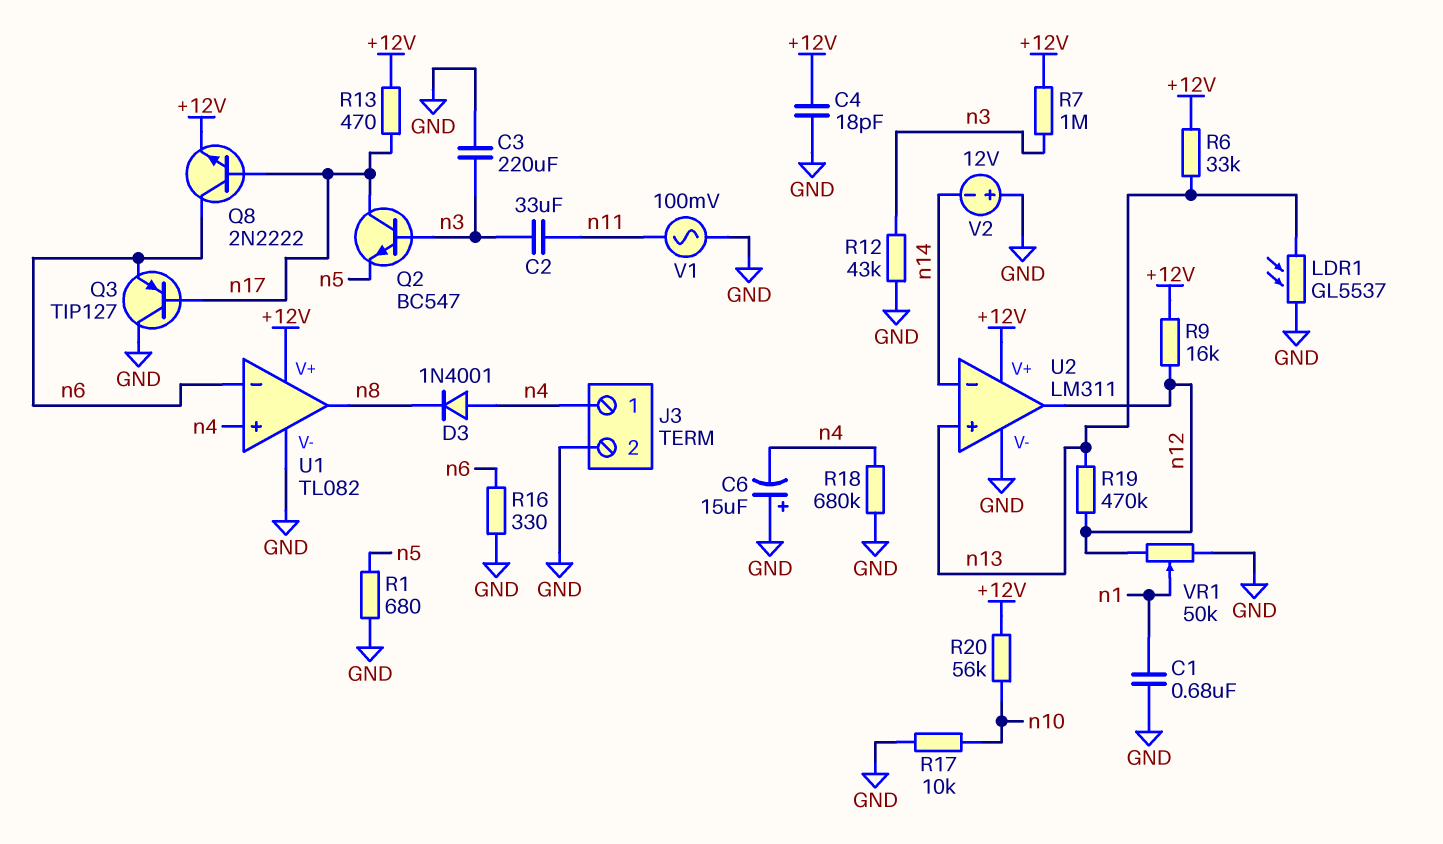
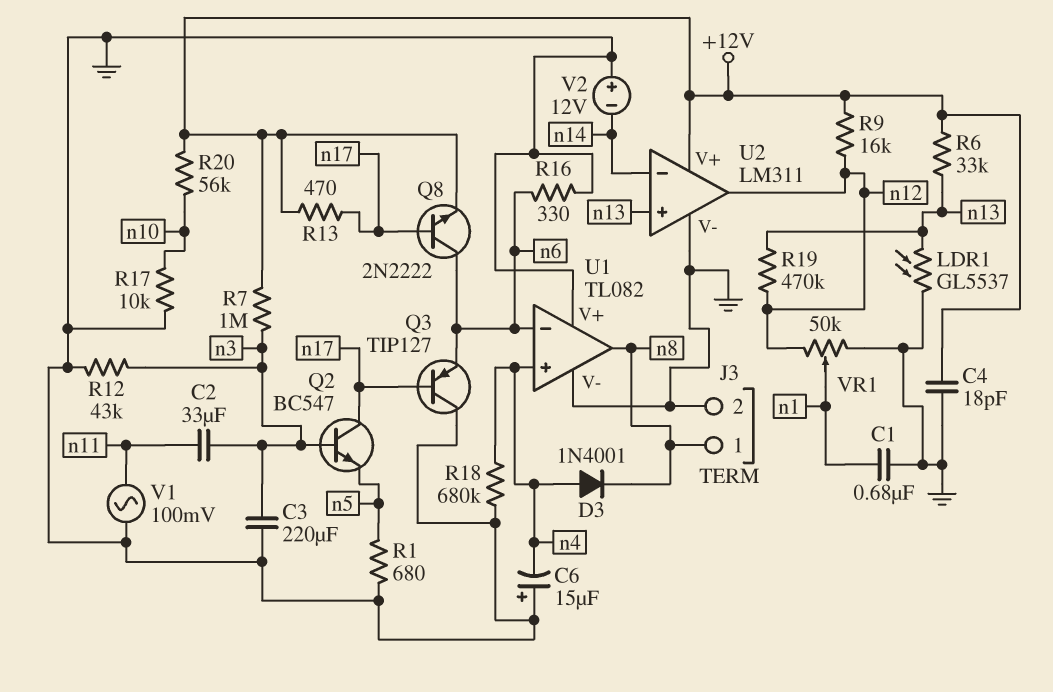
J3 pin 1: n4 -> n8
U1 pin V+: +12V -> GND

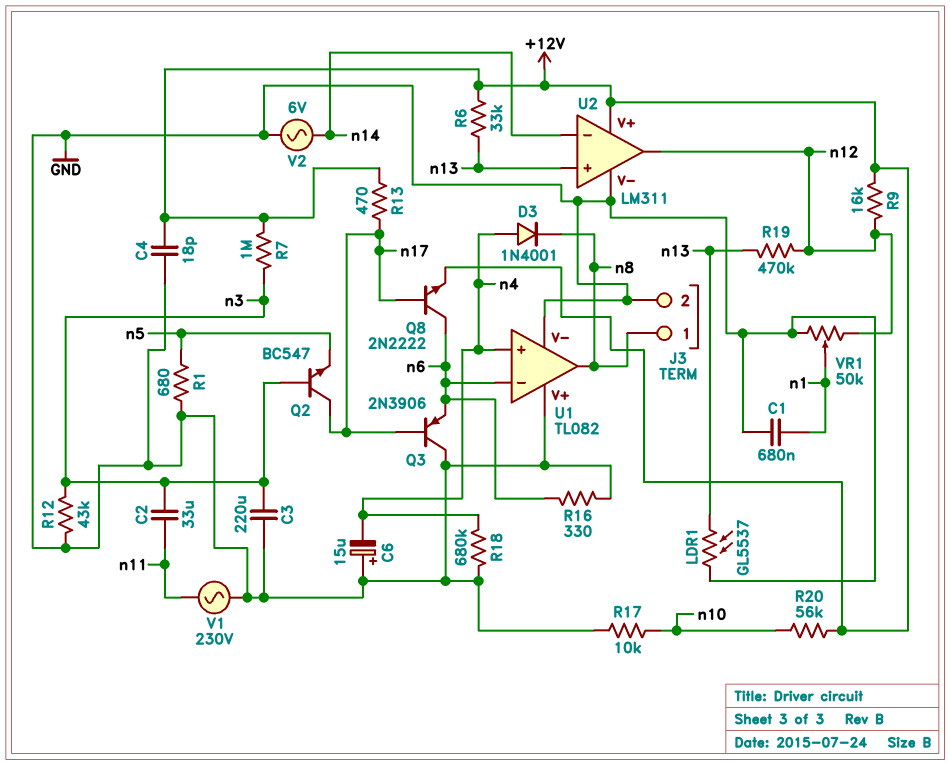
Q3: PNP TIP127 (B n17, C GND, E n6) -> PNP 2N3906 (B n17, C GND, E n6)
V1: AC 100mV (GND, n11) -> AC 230V (GND, n11)
V2: 12V (plus GND, minus n14) -> AC 6V (GND, n14)

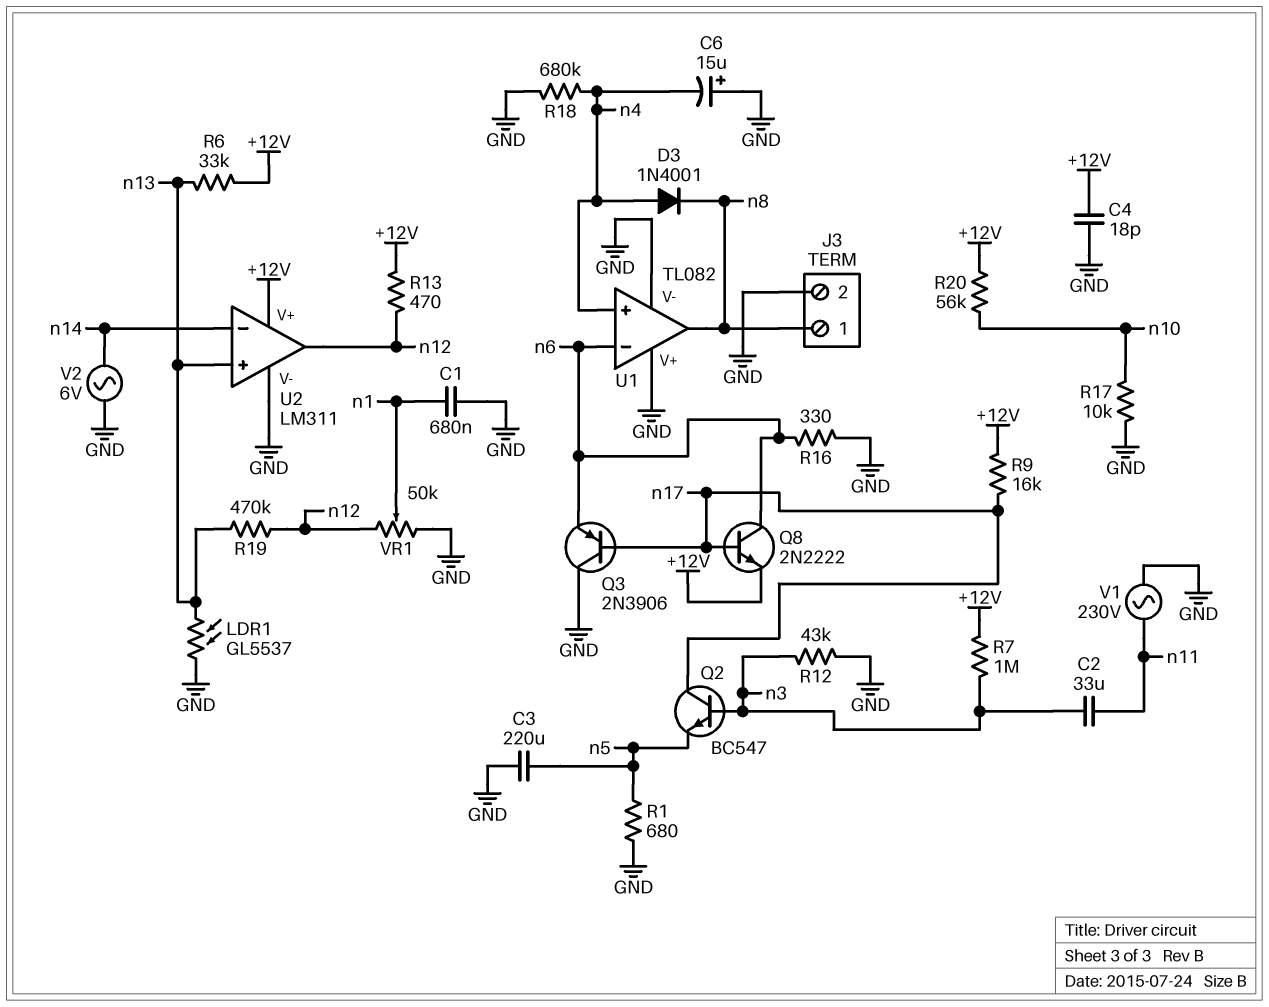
C3: 220uF (GND, n3) -> 220uF (GND, n5)
R9: 16k (+12V, n12) -> 16k (+12V, n17)
R13: 470 (+12V, n17) -> 470 (+12V, n12)

